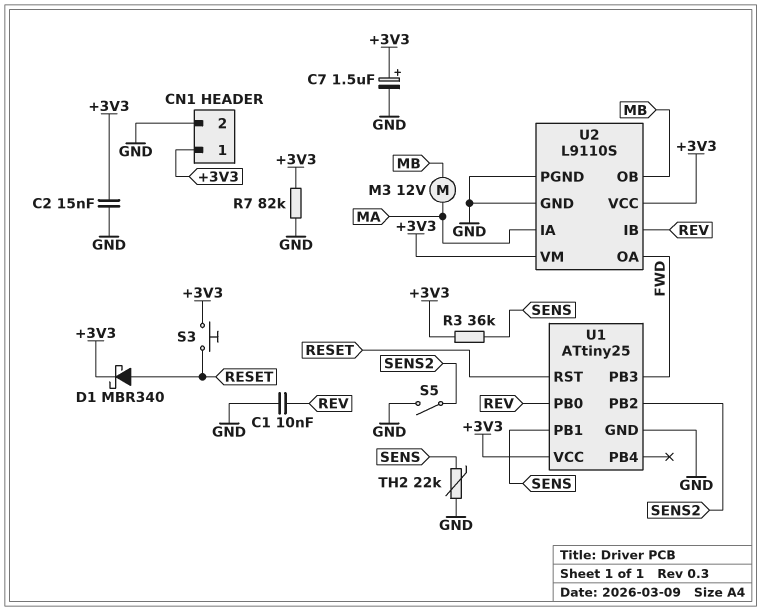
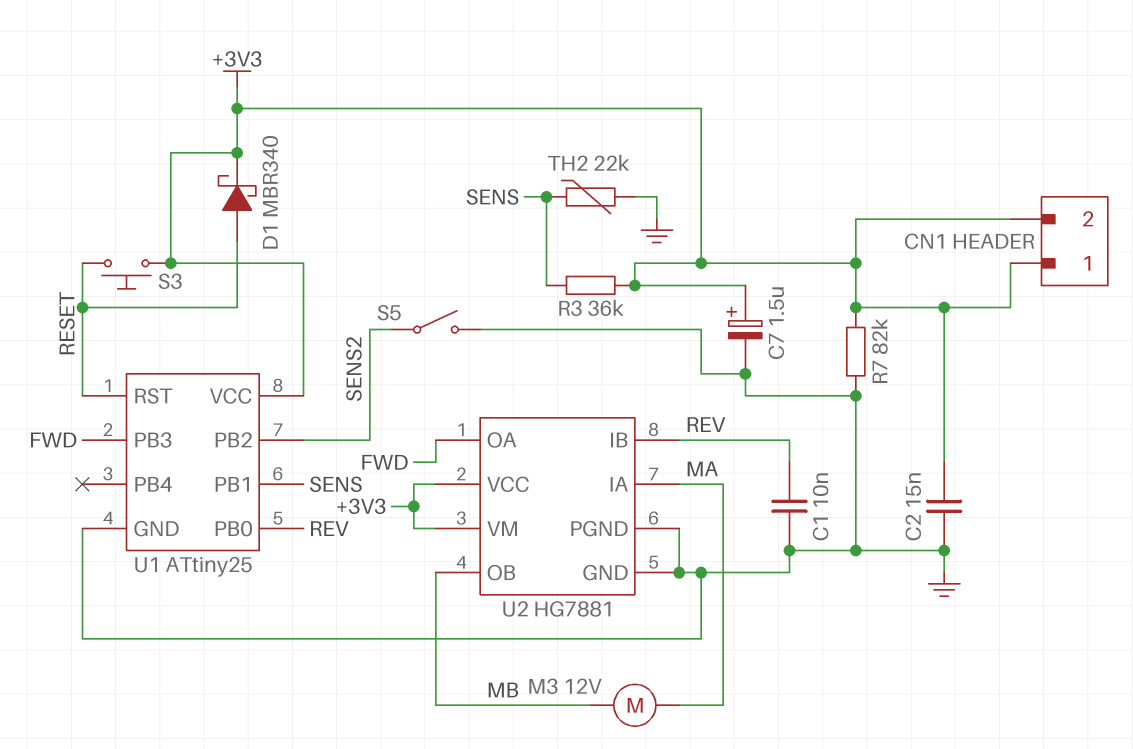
CN1 pin 2: GND -> +3V3
U2: L9110S -> HG7881

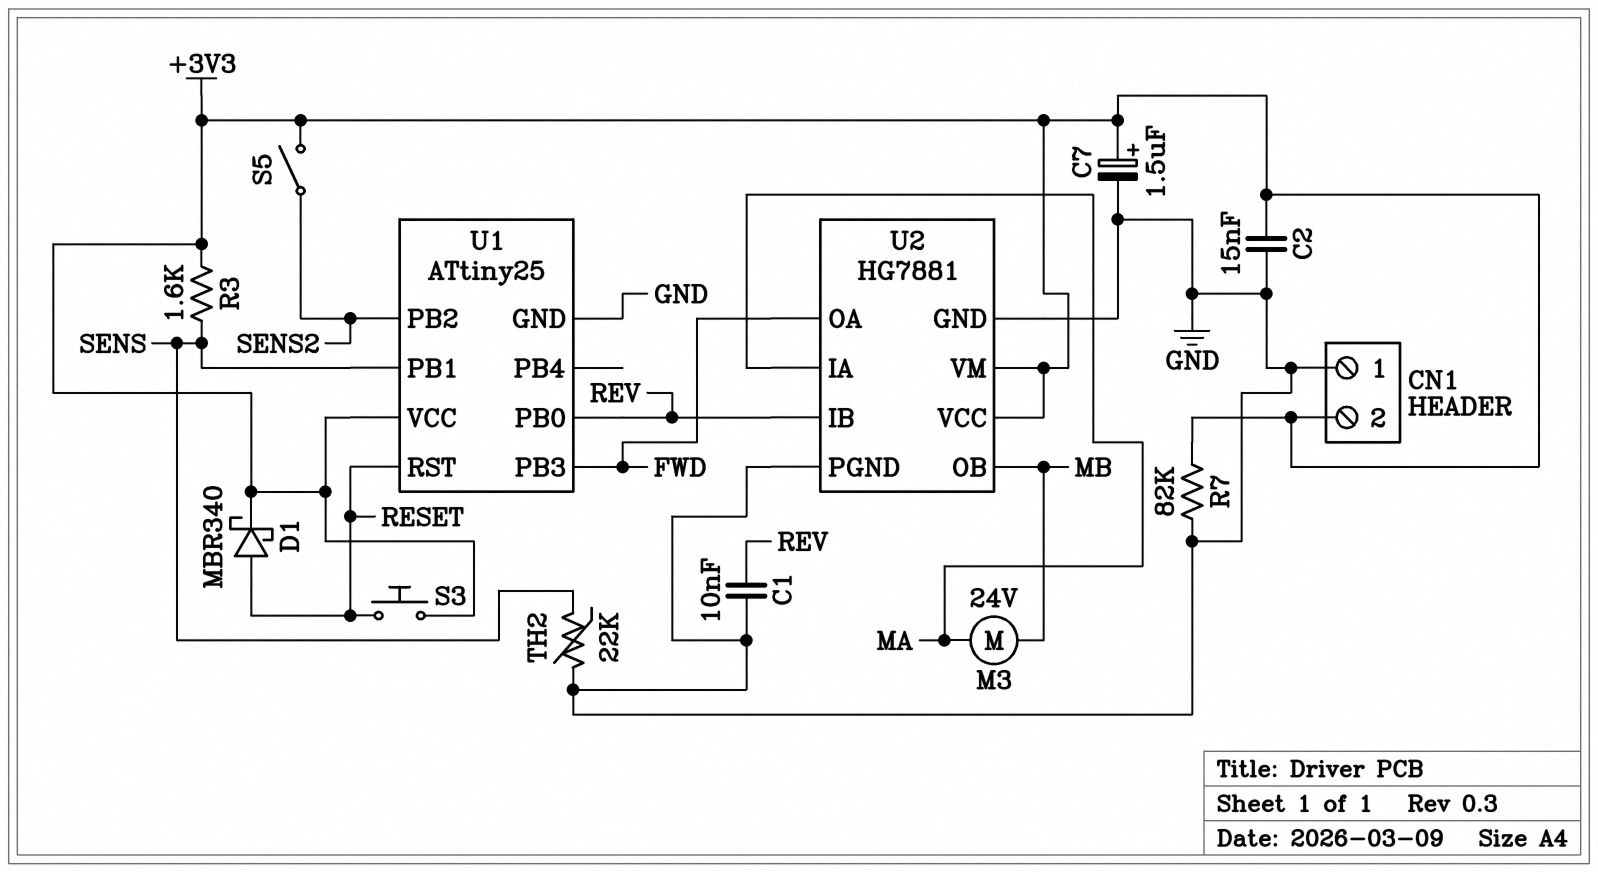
CN1 pin 1: +3V3 -> GND
M3: motor 12V (MA, MB) -> motor 24V (MA, MB)
R3: 36k (+3V3, SENS) -> 1.6k (+3V3, SENS)
S5: switch (GND, SENS2) -> switch (+3V3, SENS2)

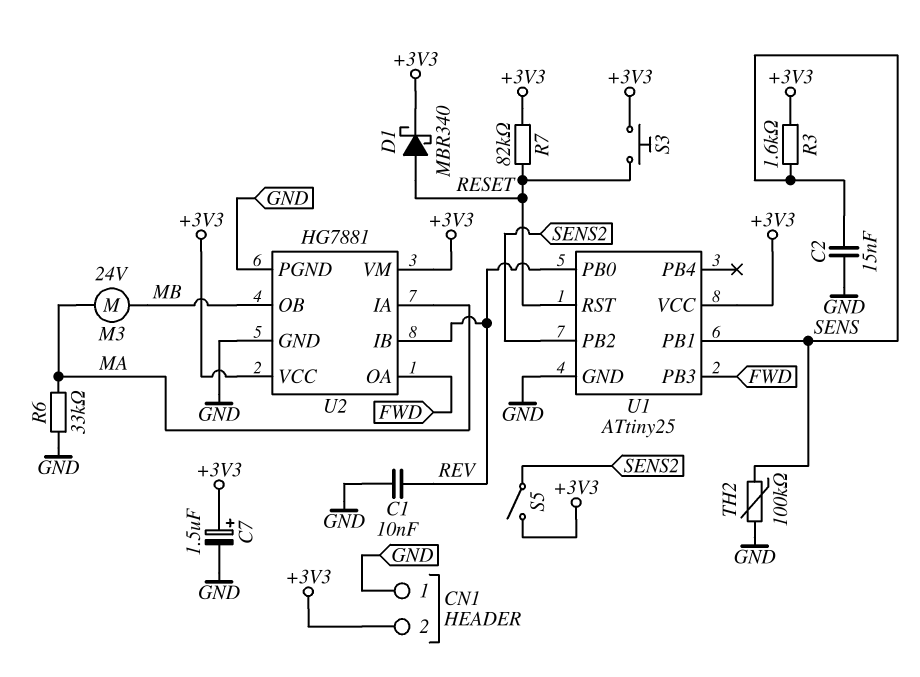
C2: 15nF (+3V3, GND) -> 15nF (GND, SENS)
R6: none -> 33k (GND, MA)
R7: 82k (+3V3, GND) -> 82k (+3V3, RESET)
TH2: 22k (GND, SENS) -> 100k (GND, SENS)

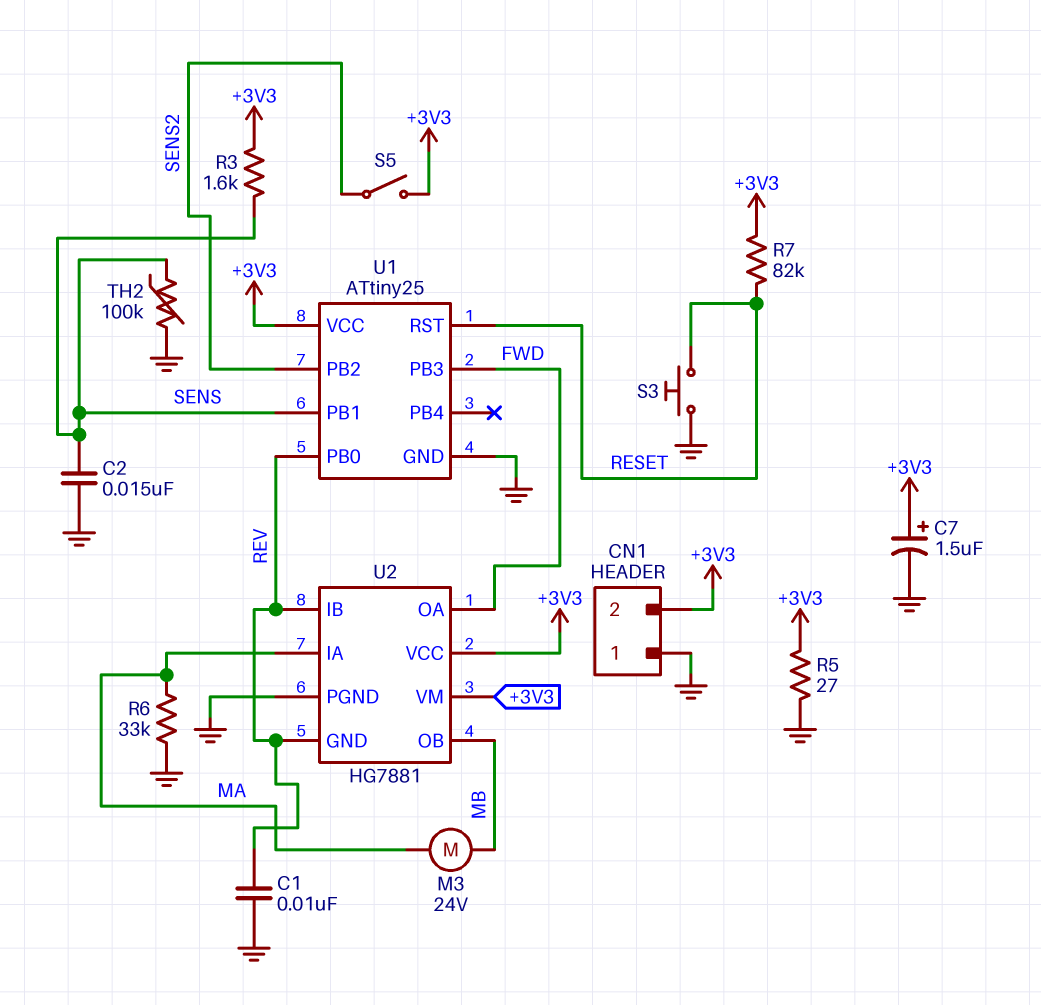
D1: schottky MBR340 (A RESET, K +3V3) -> none
R5: none -> 27 (+3V3, GND)
S3: button (+3V3, RESET) -> button (GND, RESET)
U2 pin GND: GND -> REV

